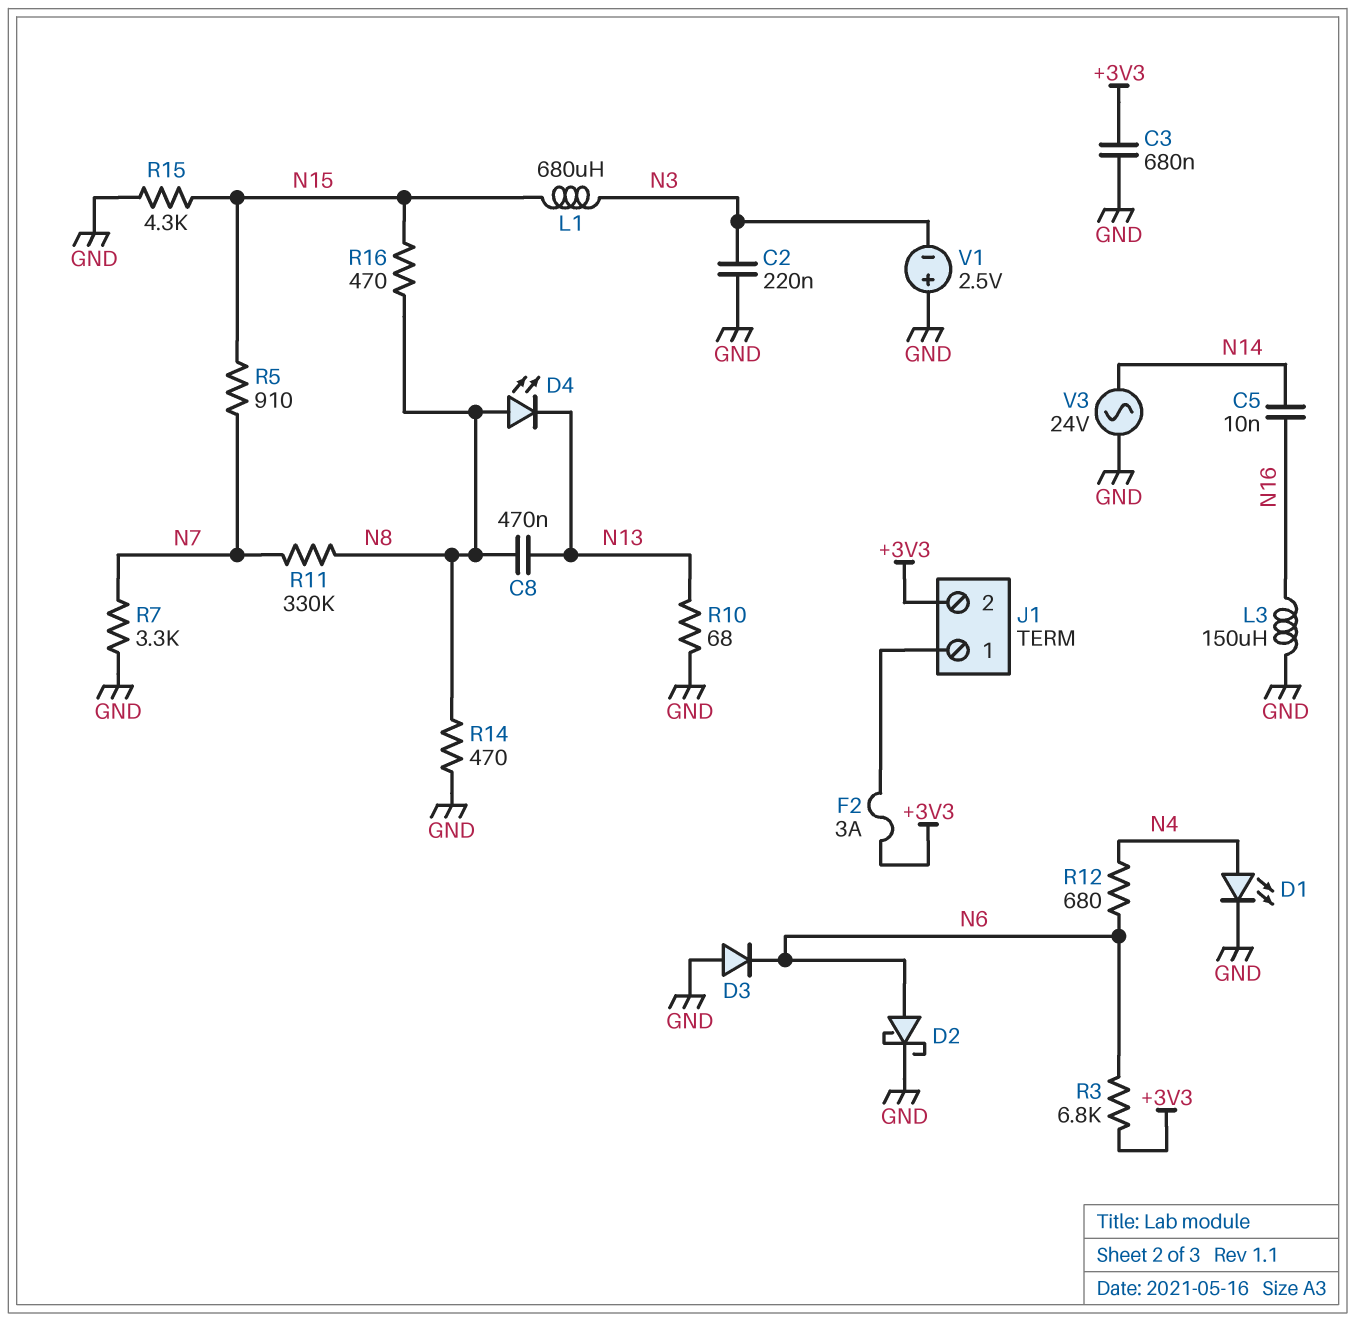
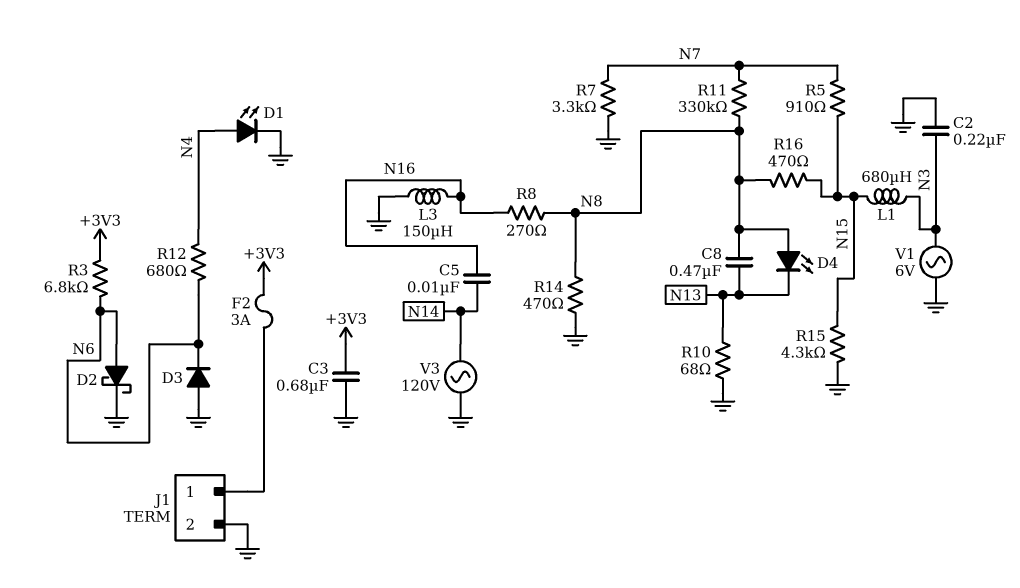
J1 pin 2: +3V3 -> GND
R8: none -> 270 (N8, N16)
V1: 2.5V (plus GND, minus N3) -> AC 6V (GND, N3)
V3: AC 24V (GND, N14) -> AC 120V (GND, N14)

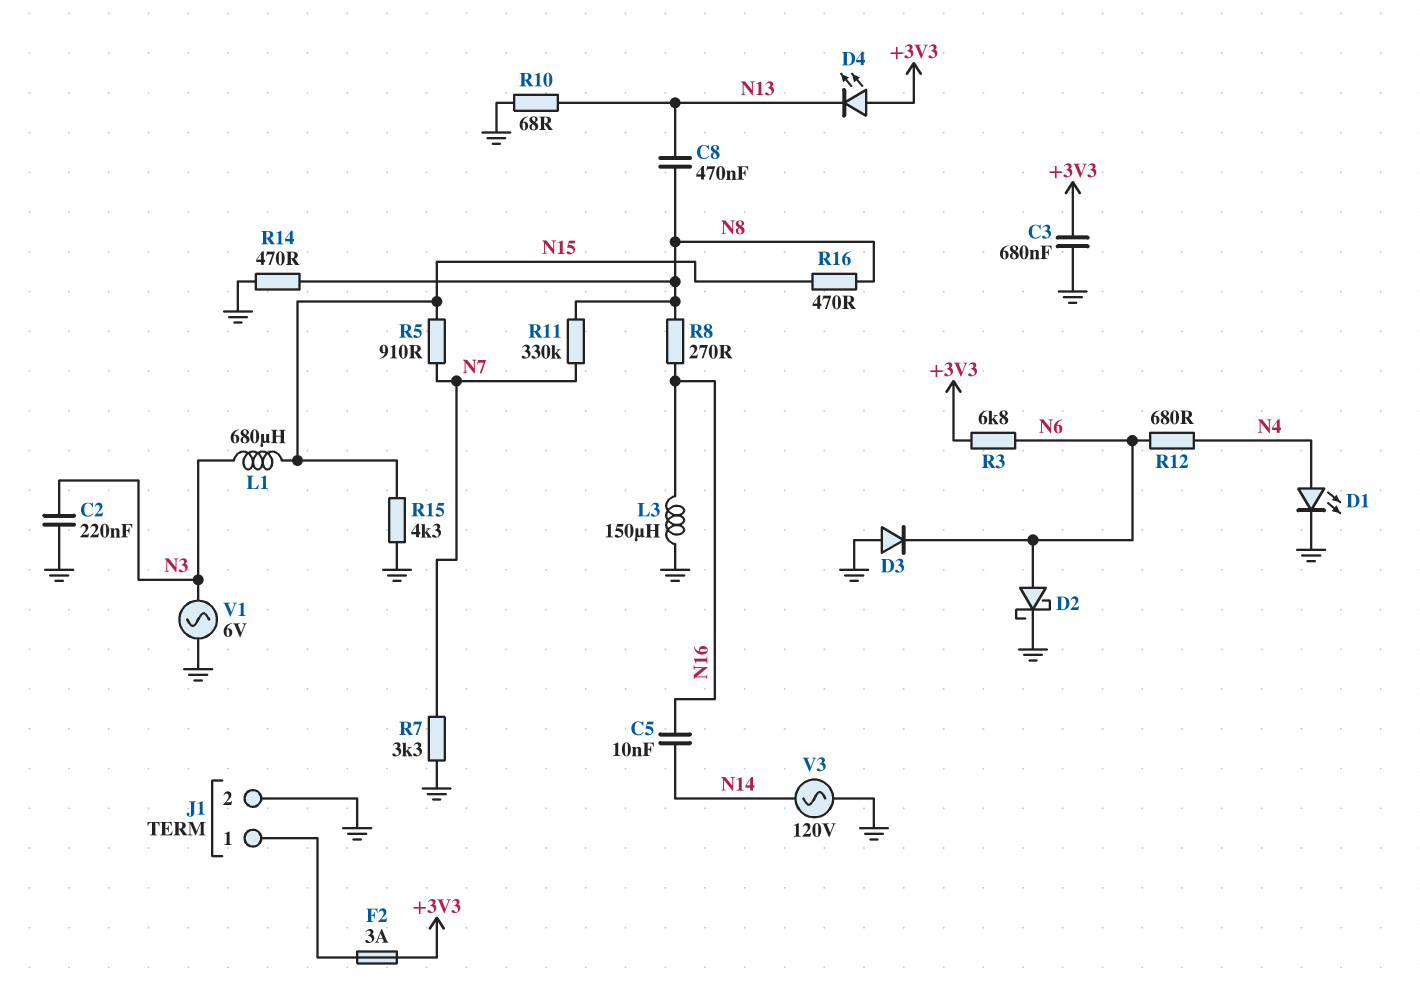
D4: LED (A N8, K N13) -> LED (A +3V3, K N13)

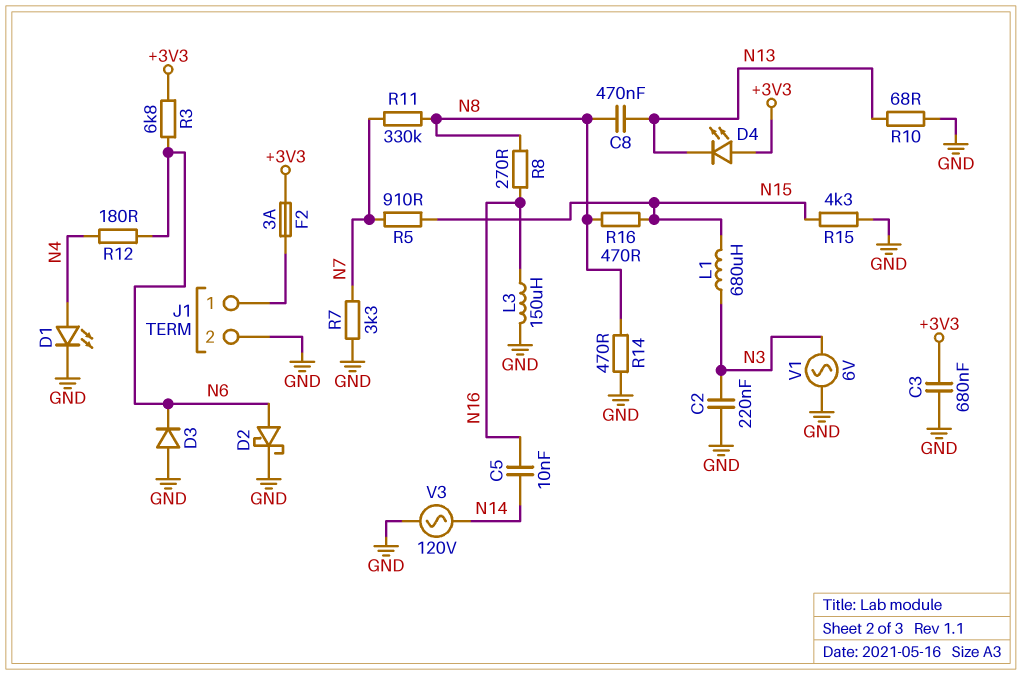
R12: 680 (N4, N6) -> 180 (N4, N6)

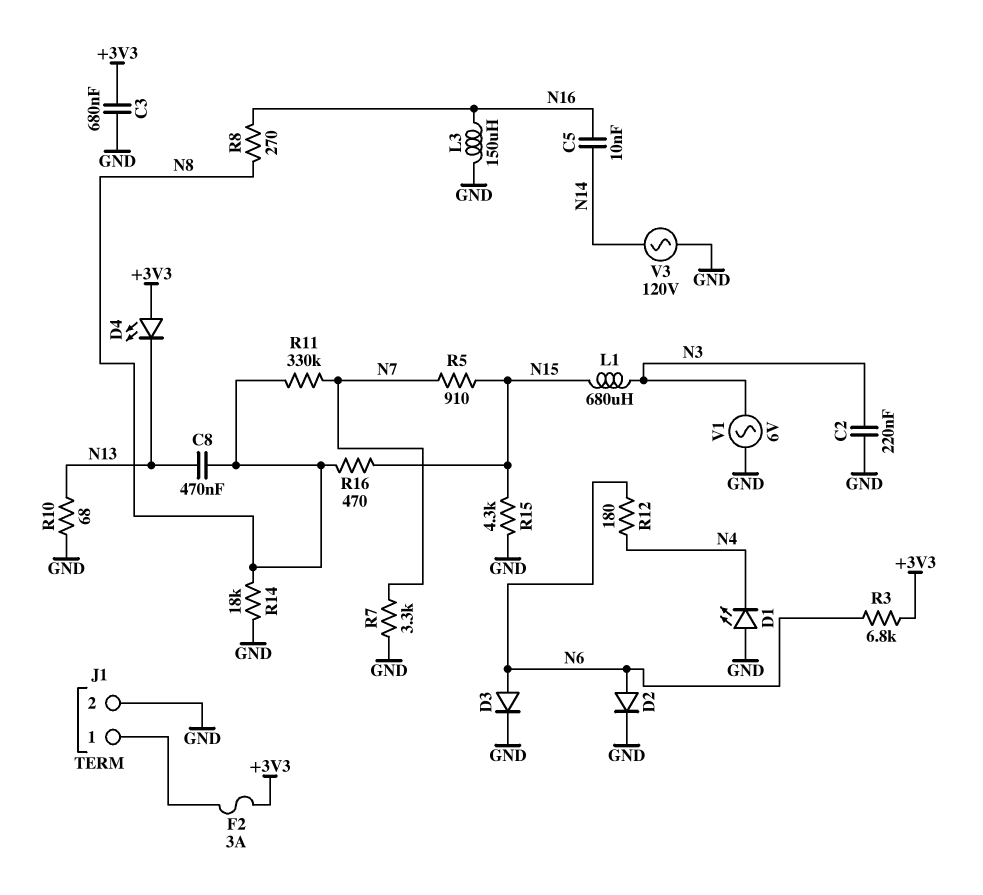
D1: LED (A N4, K GND) -> LED (A GND, K N4)
D2: schottky (A N6, K GND) -> diode (A N6, K GND)
D3: diode (A GND, K N6) -> diode (A N6, K GND)
R14: 470 (GND, N8) -> 18k (GND, N8)

